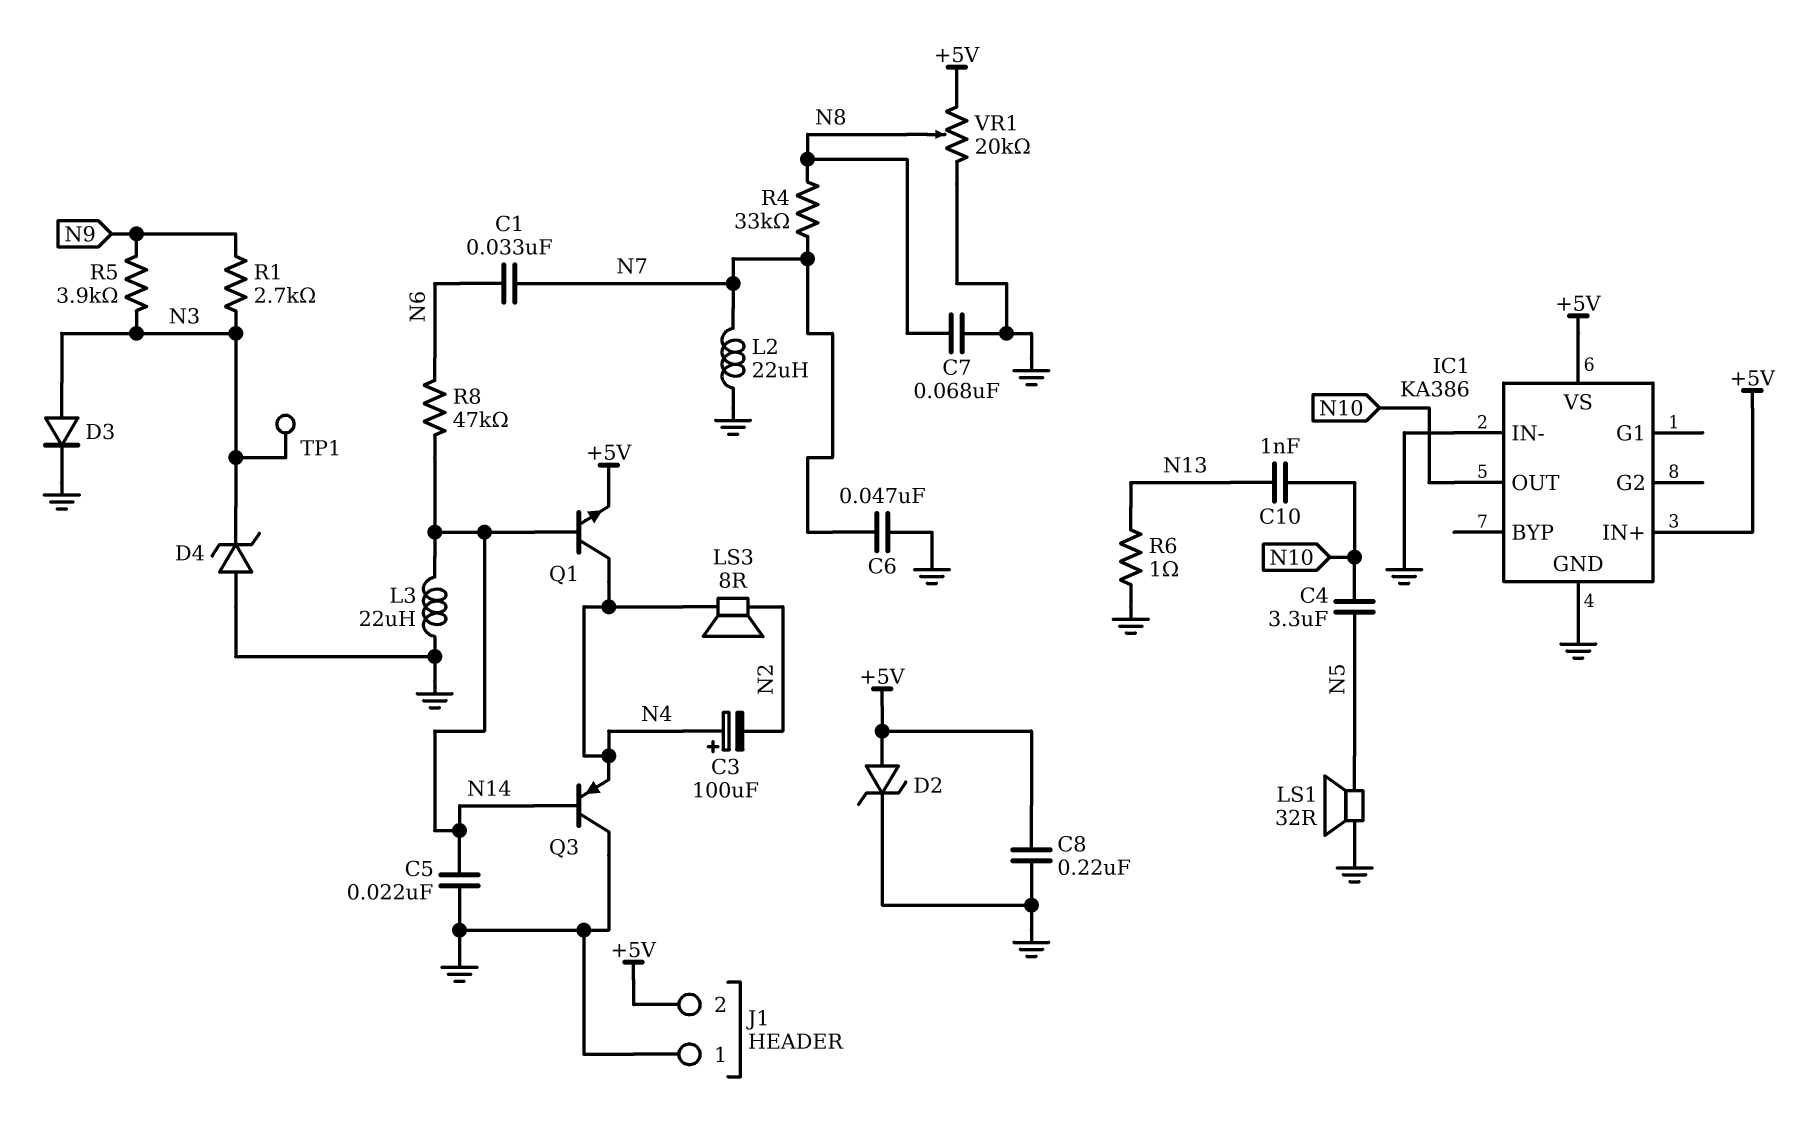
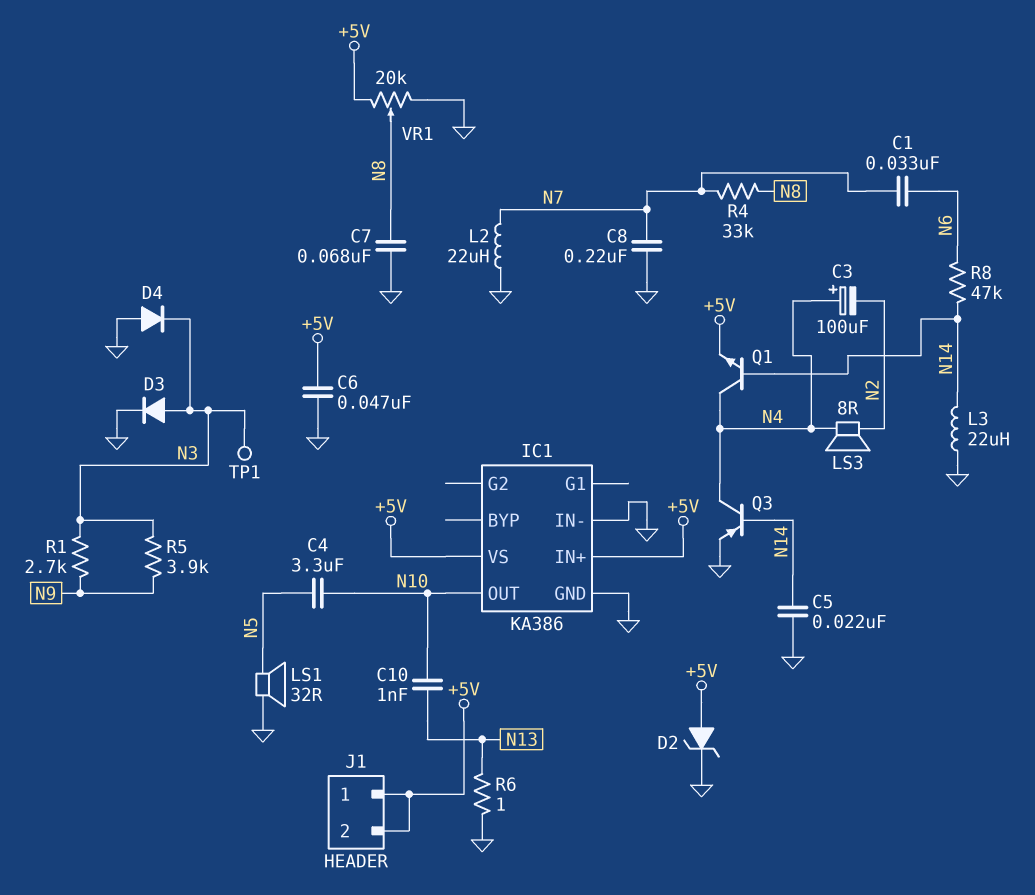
C6: 47nF (GND, N7) -> 47nF (+5V, GND)
C8: 220nF (+5V, GND) -> 220nF (GND, N7)
D4: zener (A GND, K N3) -> diode (A GND, K N3)
J1 pin 1: GND -> +5V
Q3: PNP (B N14, C GND, E N4) -> PNP (B N14, C N4, E GND)

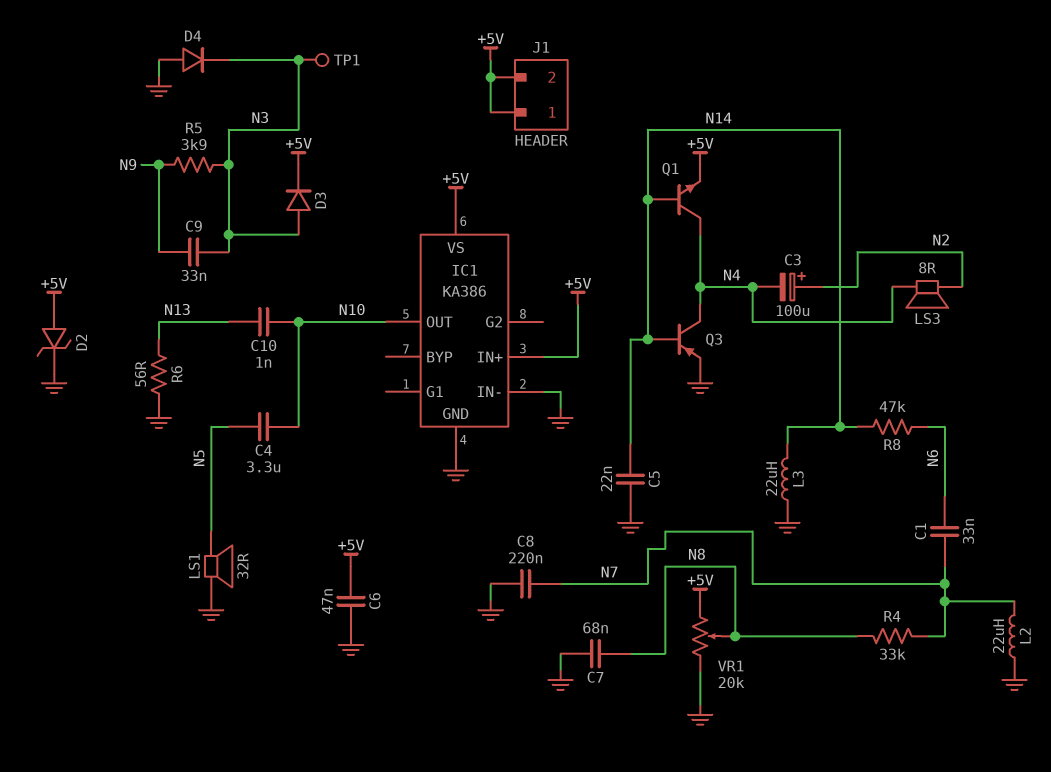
C3: 100uF (plus N4, minus N2) -> 100uF (plus N2, minus N4)
C9: none -> 33nF (N3, N9)
D3: diode (A N3, K GND) -> diode (A N3, K +5V)
R1: 2.7k (N3, N9) -> none
R6: 1 (GND, N13) -> 56 (GND, N13)

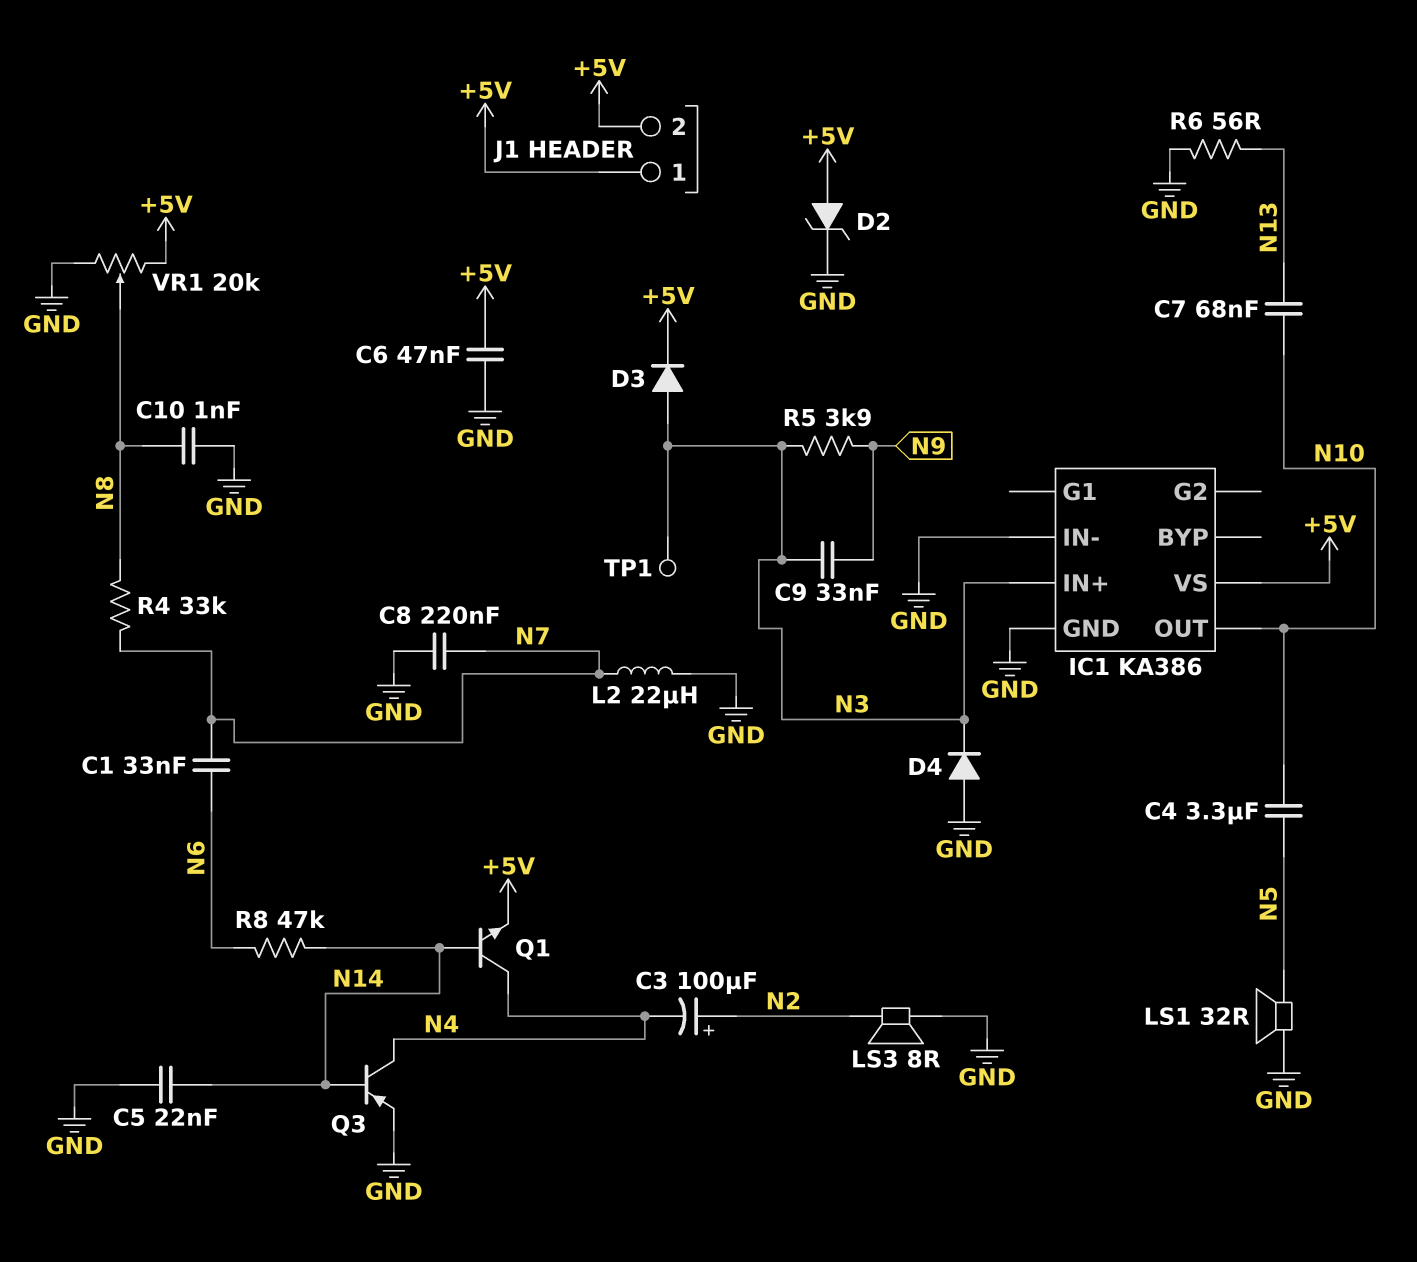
C7: 68nF (GND, N8) -> 68nF (N10, N13)
C10: 1nF (N10, N13) -> 1nF (GND, N8)
IC1 pin IN+: +5V -> N3
L3: 22uH (GND, N14) -> none
LS3: speaker 8R (N2, N4) -> speaker 8R (GND, N2)

